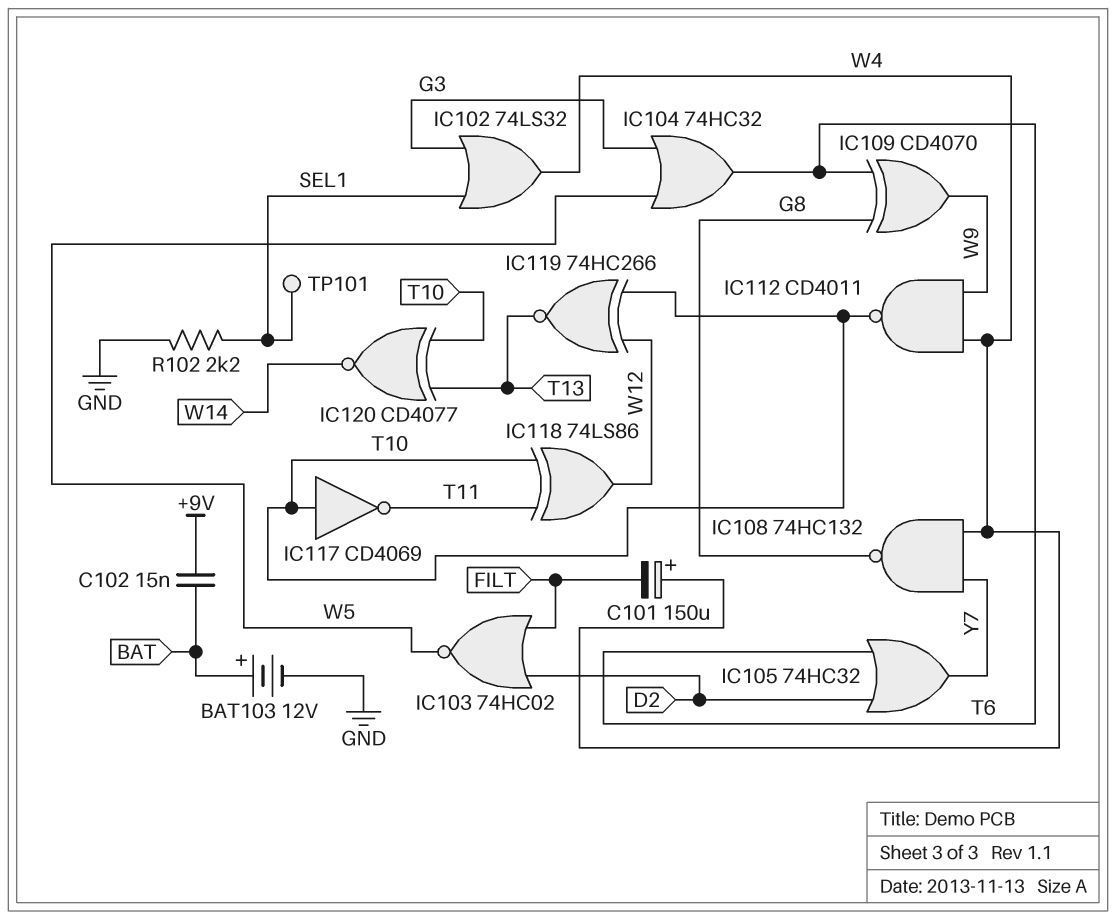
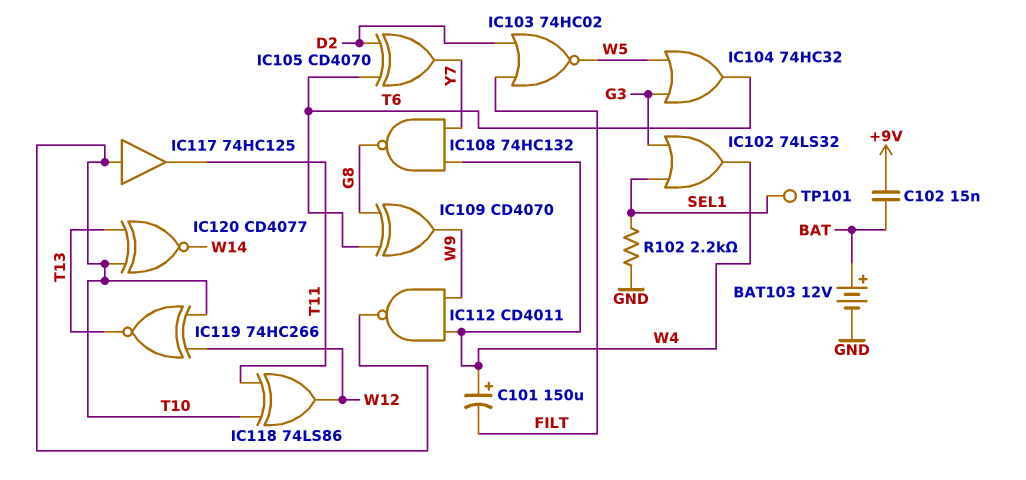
IC105: OR 74HC32 (in D2, in T6, out Y7) -> XOR CD4070 (in D2, in T6, out Y7)
IC117: NOT CD4069 (in T10, out T11) -> buffer 74HC125 (in T10, out T11)

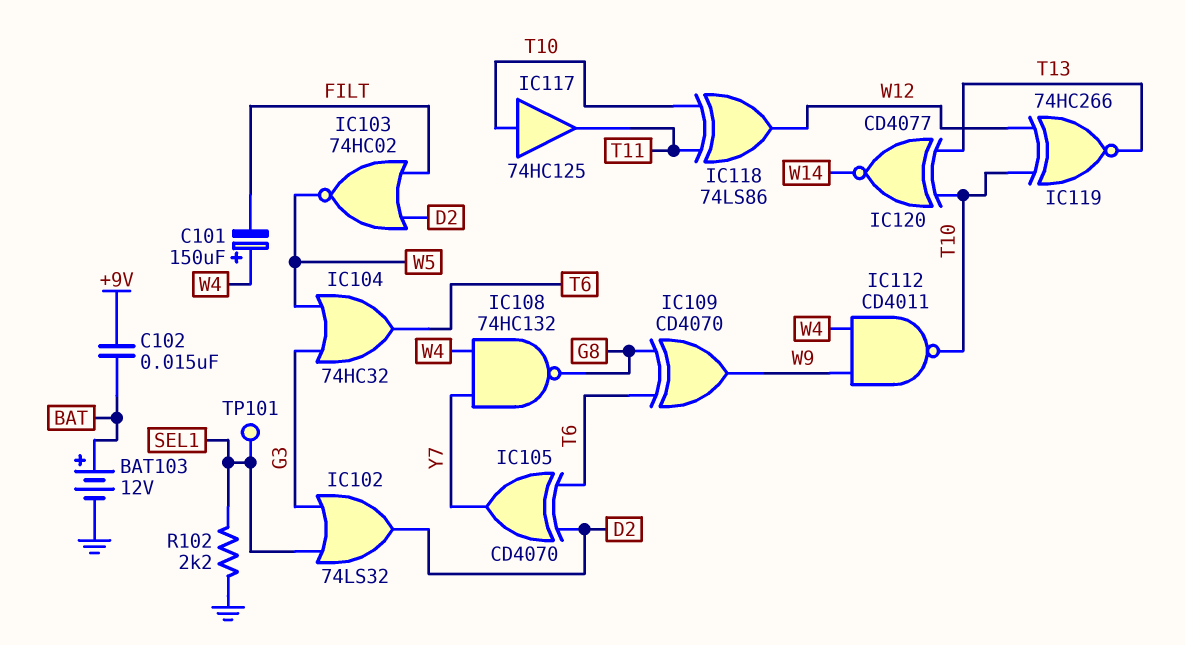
IC102: OR 74LS32 (in G3, in SEL1, out W4) -> OR 74LS32 (in G3, in SEL1, out D2)

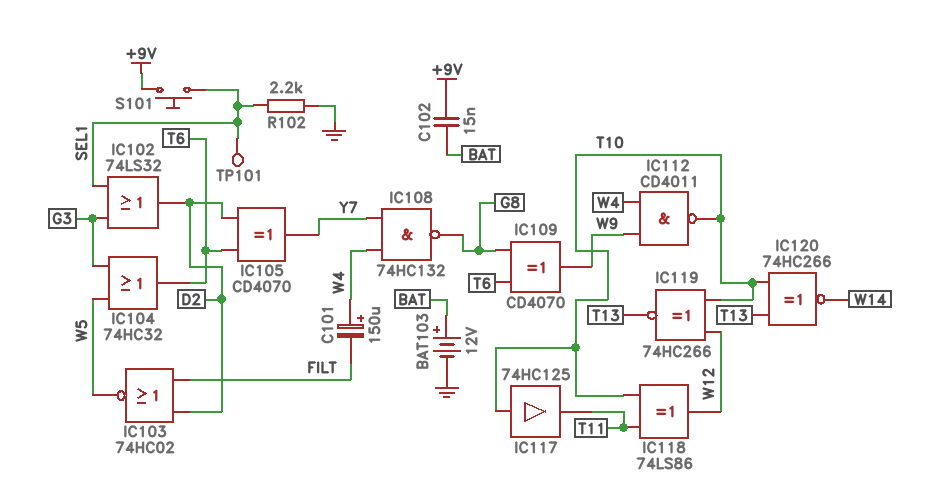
IC120: XNOR CD4077 (in T10, in T13, out W14) -> XNOR 74HC266 (in T10, in T13, out W14)
S101: none -> button (+9V, SEL1)

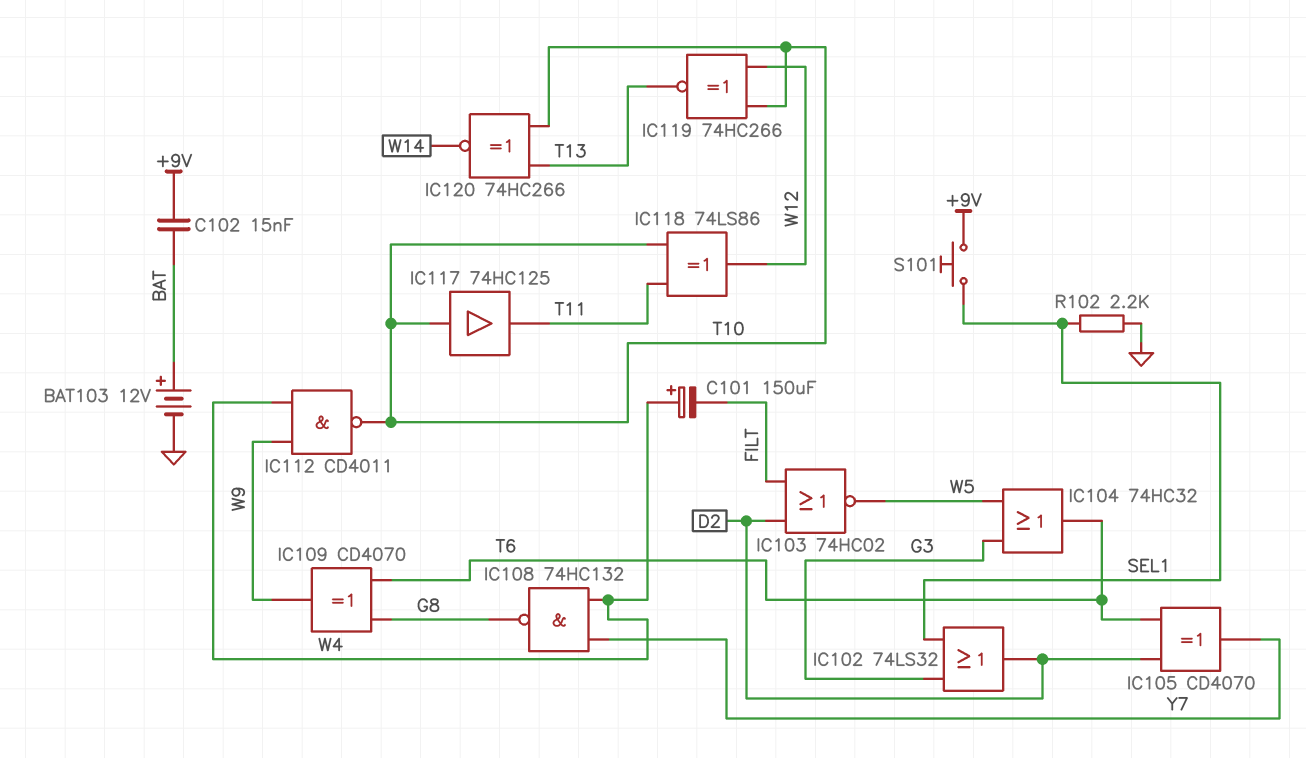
TP101: test point (SEL1) -> none

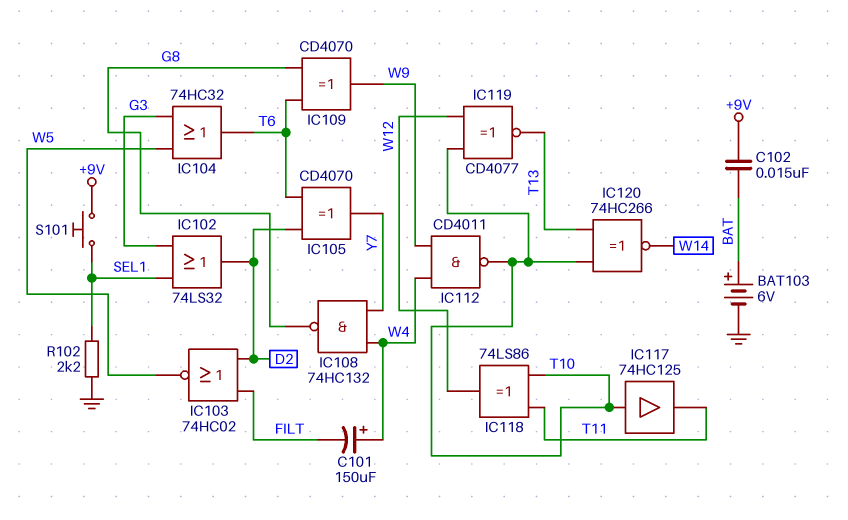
BAT103: 12V (plus BAT, minus GND) -> 6V (plus BAT, minus GND)
IC119: XNOR 74HC266 (in T10, in W12, out T13) -> XNOR CD4077 (in T10, in W12, out T13)

